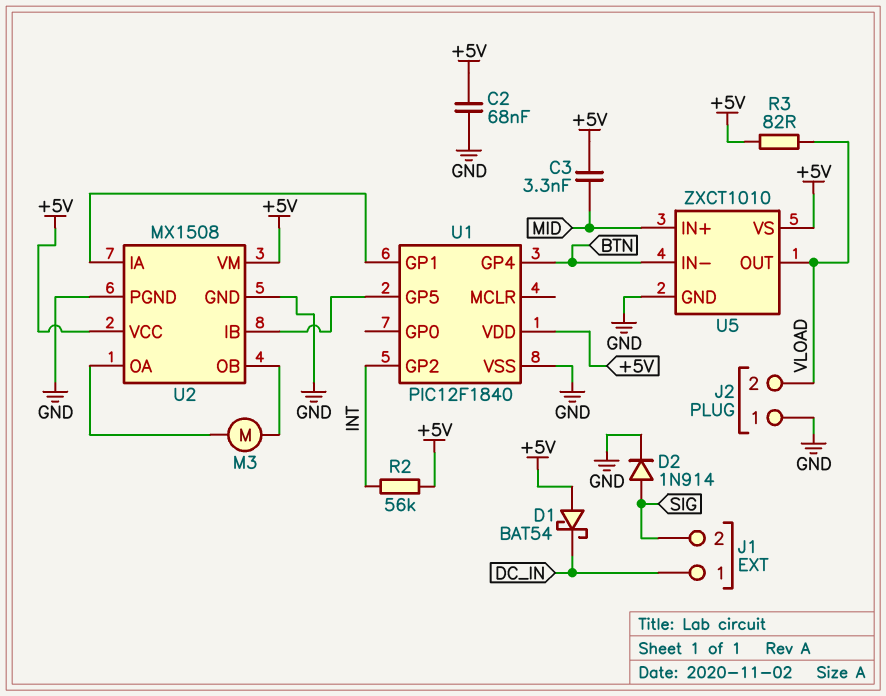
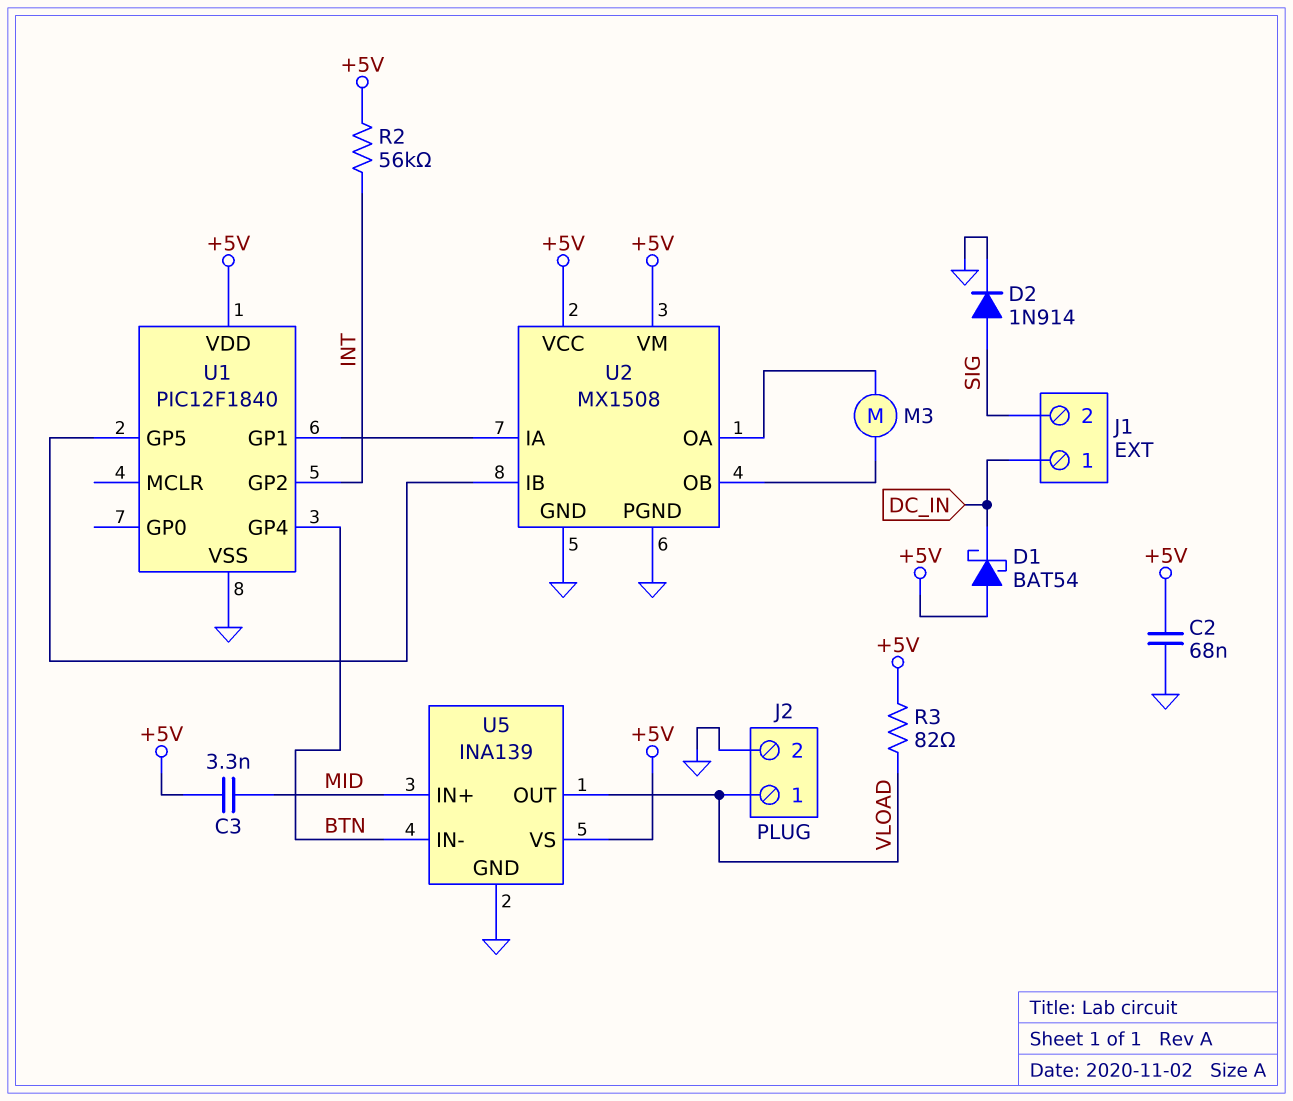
J2 pin 1: GND -> VLOAD
J2 pin 2: VLOAD -> GND
U5: ZXCT1010 -> INA139

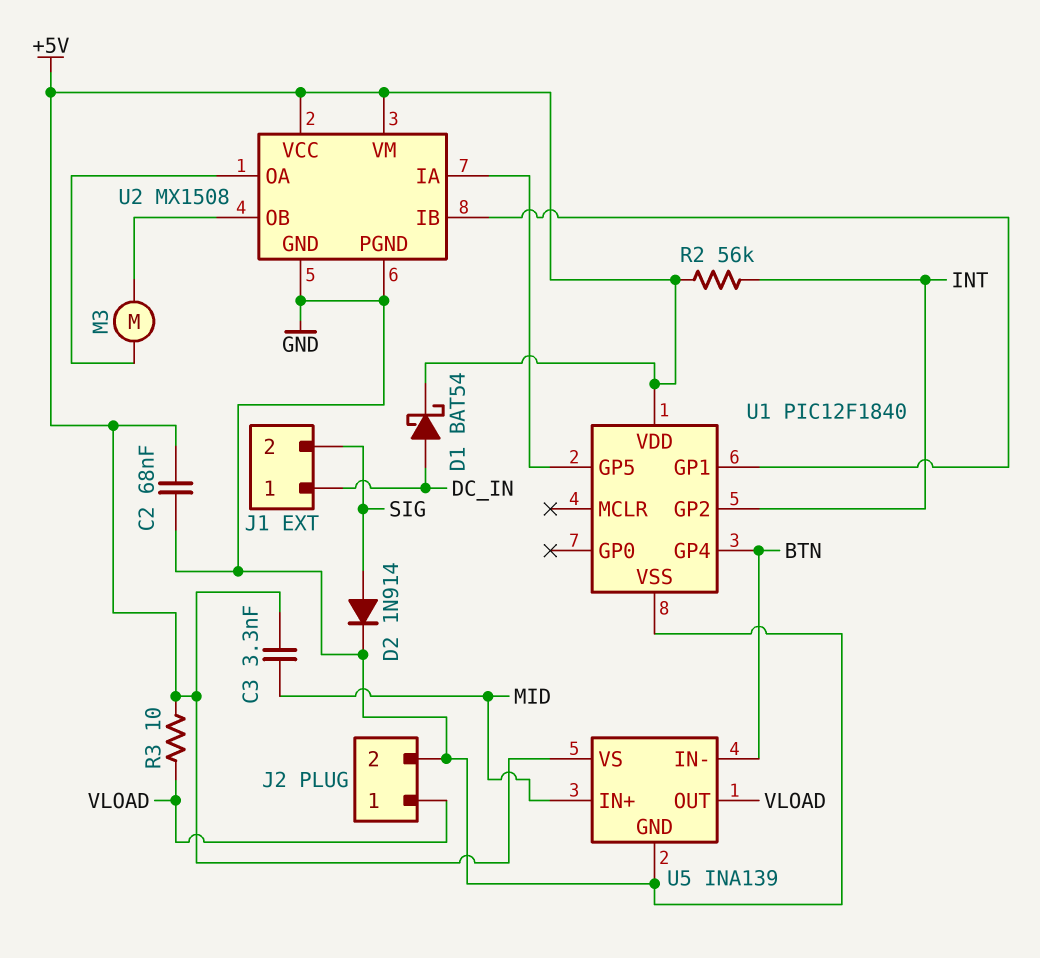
D1: schottky BAT54 (A +5V, K DC_IN) -> schottky BAT54 (A DC_IN, K +5V)
R3: 82 (+5V, VLOAD) -> 10 (+5V, VLOAD)
U2 pin IA: U1/GP1 -> U1/GP5
U2 pin IB: U1/GP5 -> U1/GP1

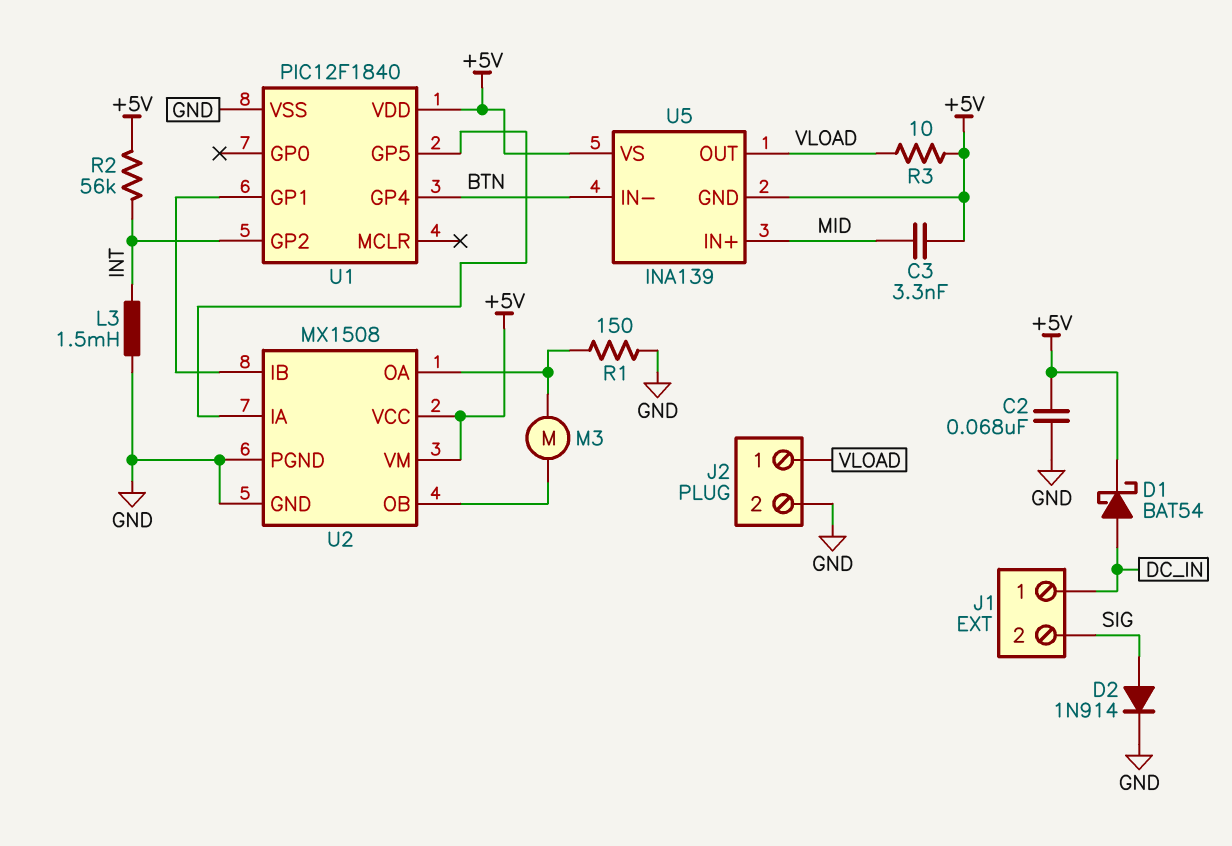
L3: none -> 1.5mH (GND, INT)
R1: none -> 150 (GND, U2/OA)
U5 pin GND: GND -> +5V

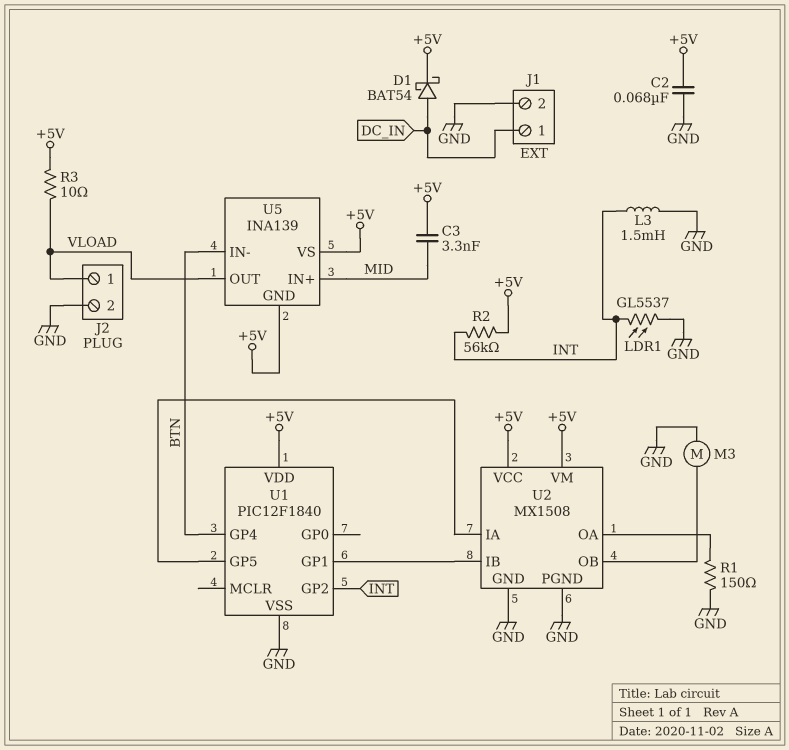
D2: diode 1N914 (A SIG, K GND) -> none
J1 pin 2: SIG -> GND
LDR1: none -> GL5537 (GND, INT)
M3: motor (U2/OA, U2/OB) -> motor (GND, U2/OB)

